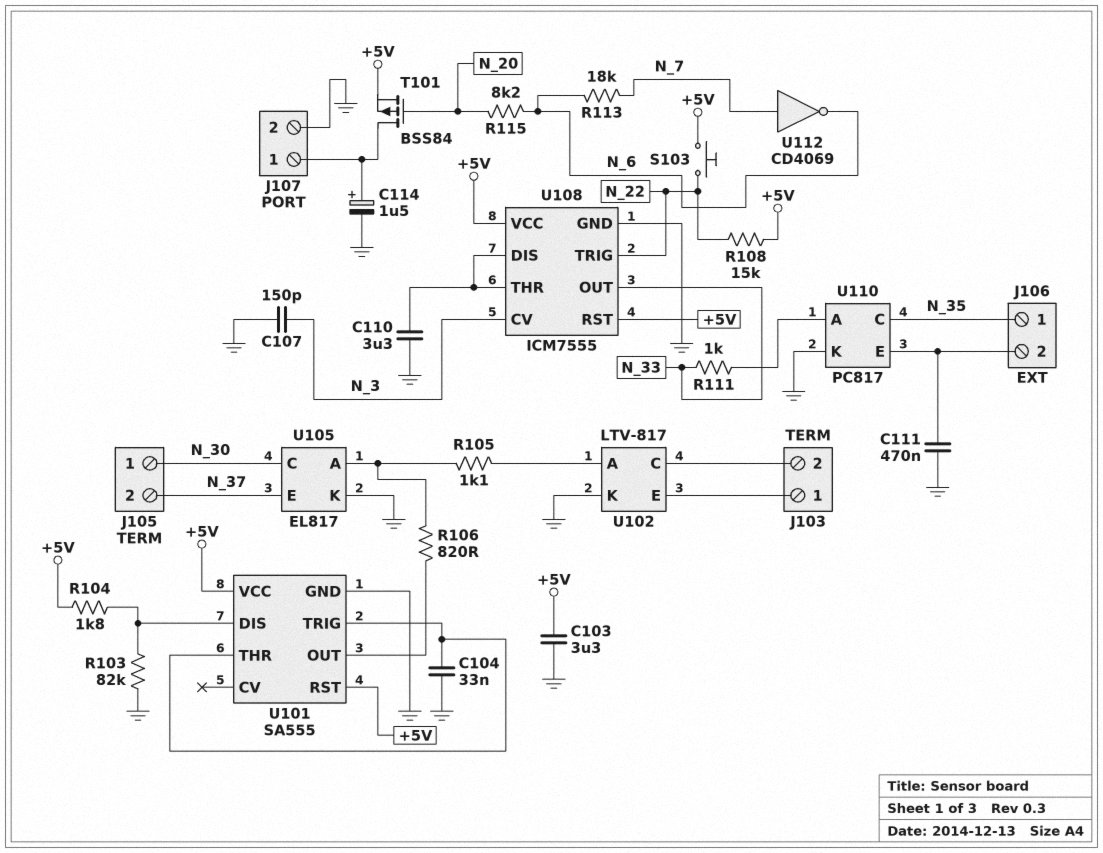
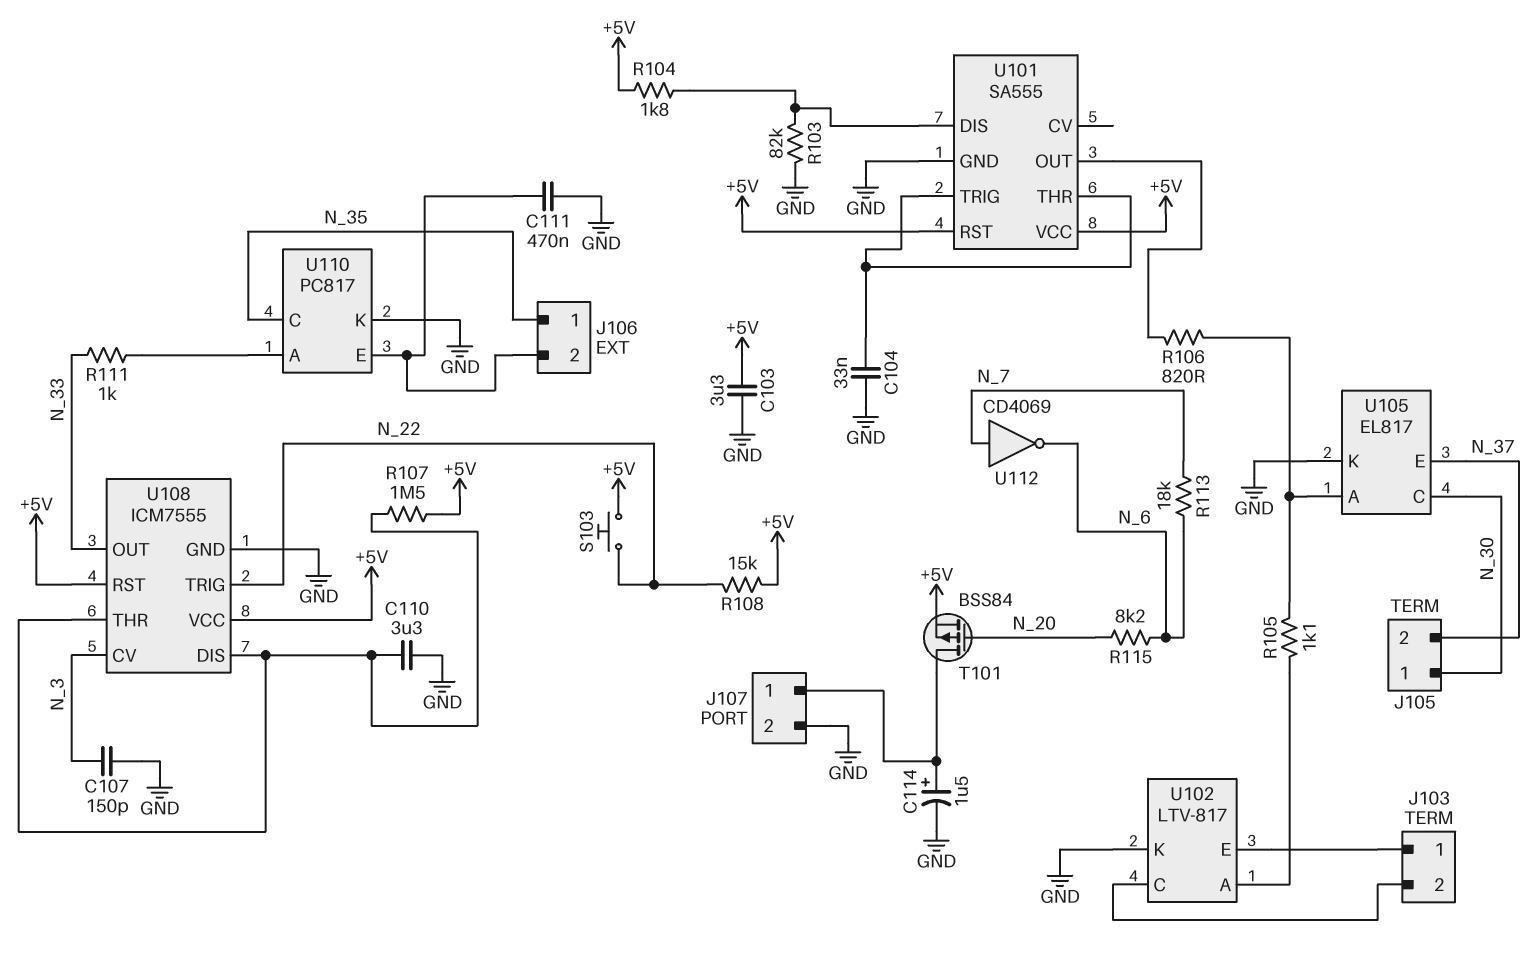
R107: none -> 1.5M (+5V, U108/DIS)

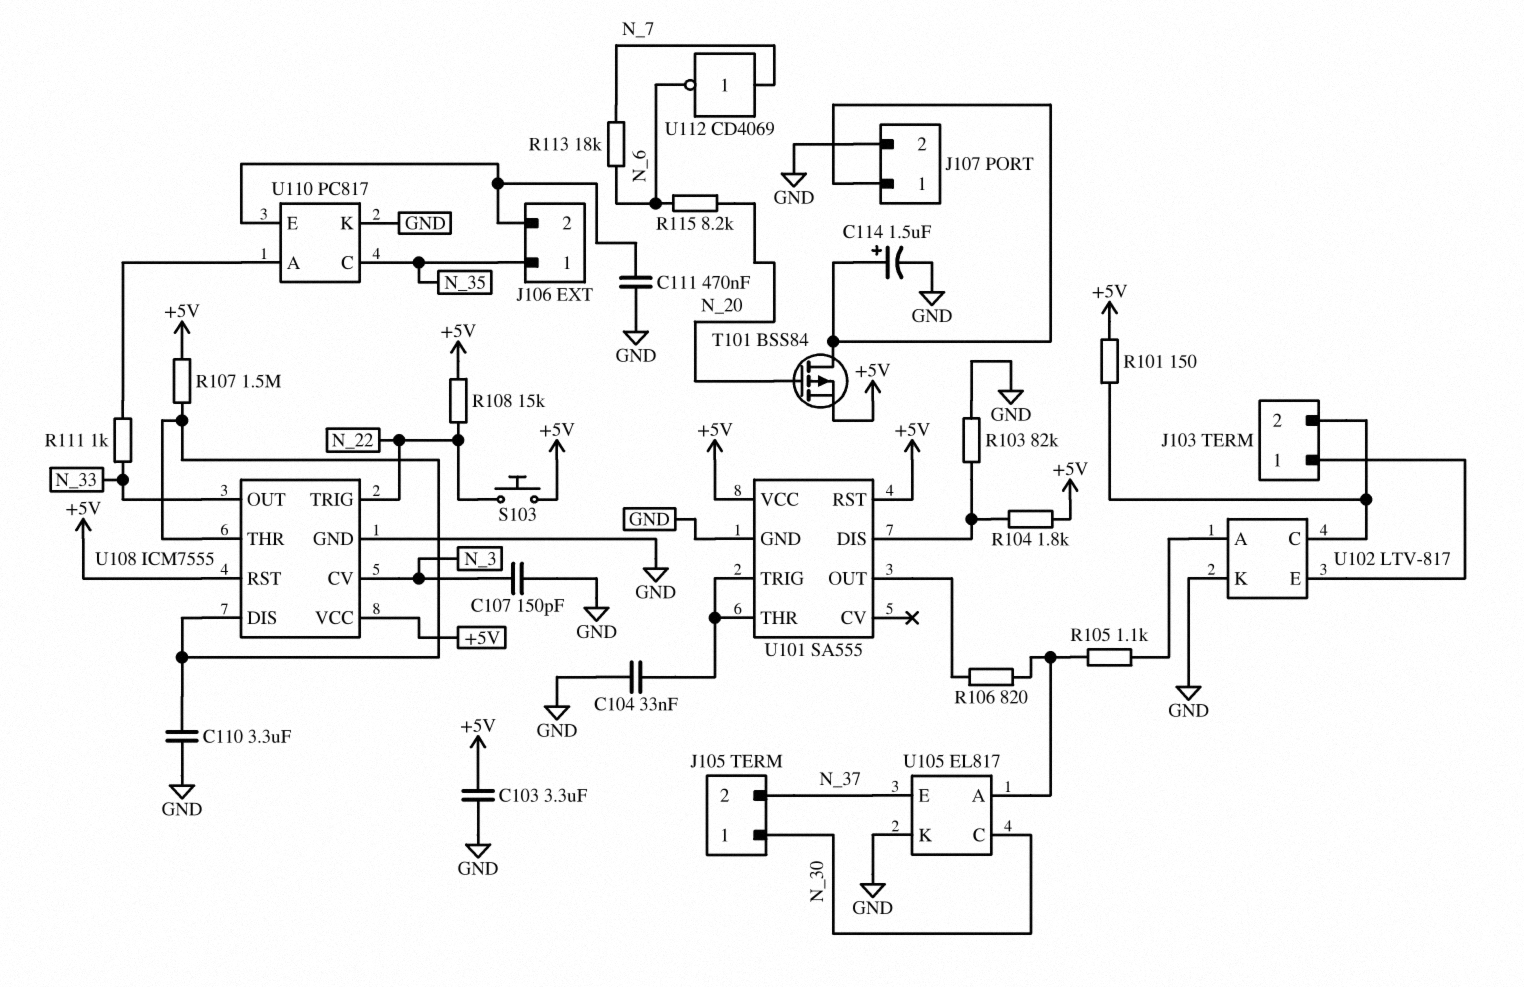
R101: none -> 150 (+5V, J103/2)

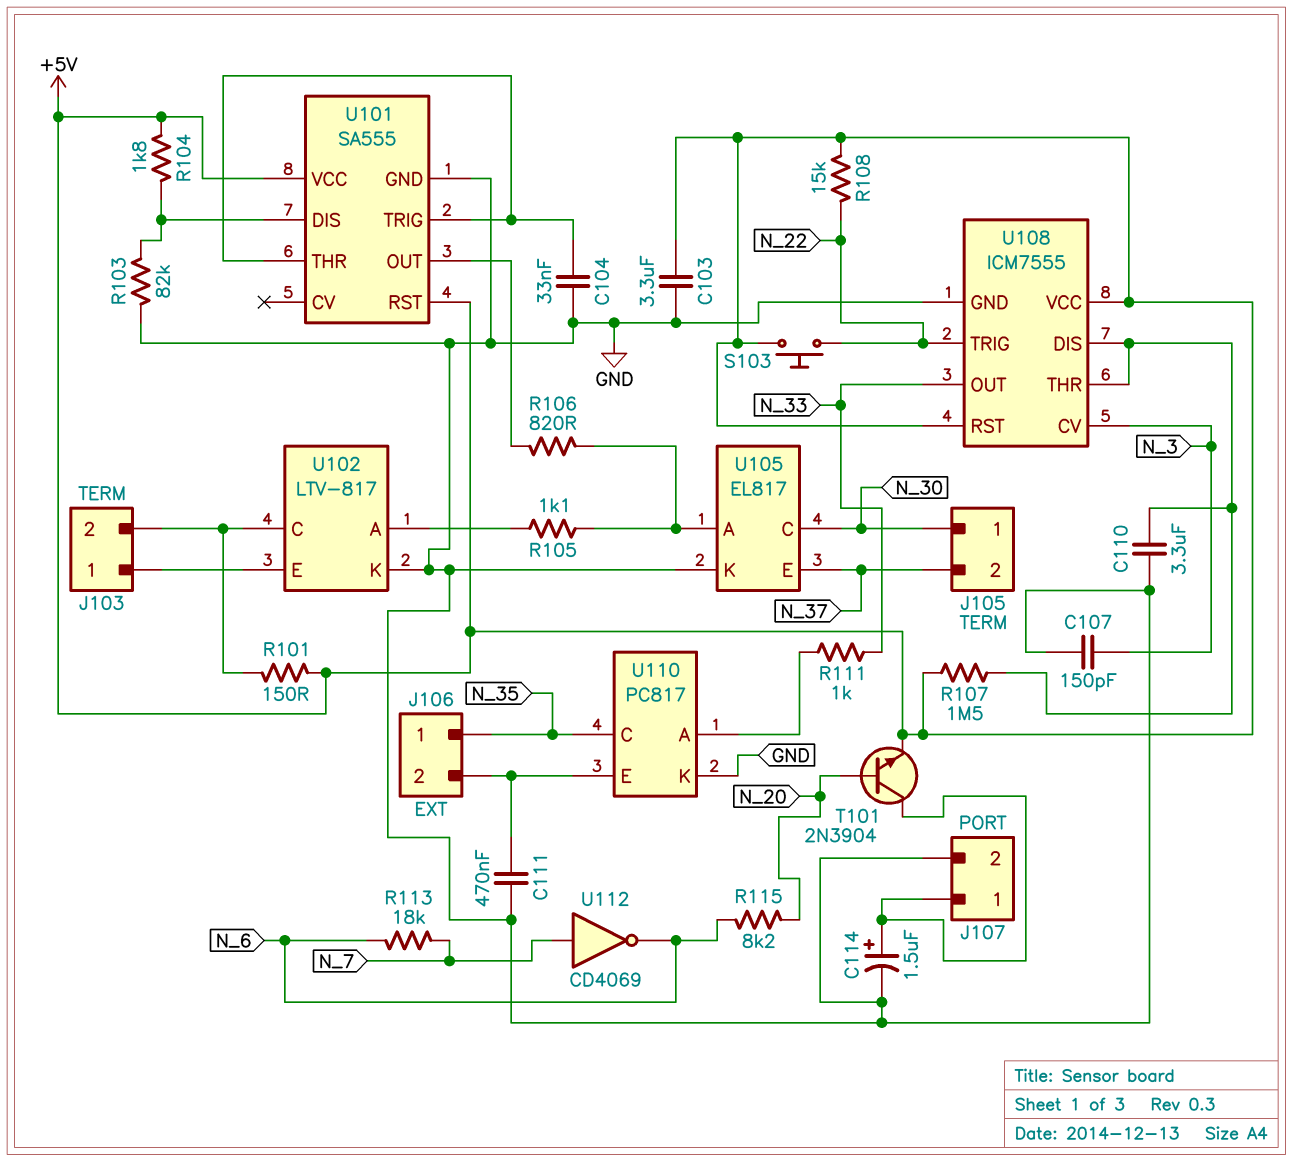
T101: PMOS BSS84 (G N_20, D J107/1, S +5V) -> NPN 2N3904 (B N_20, C J107/1, E +5V)

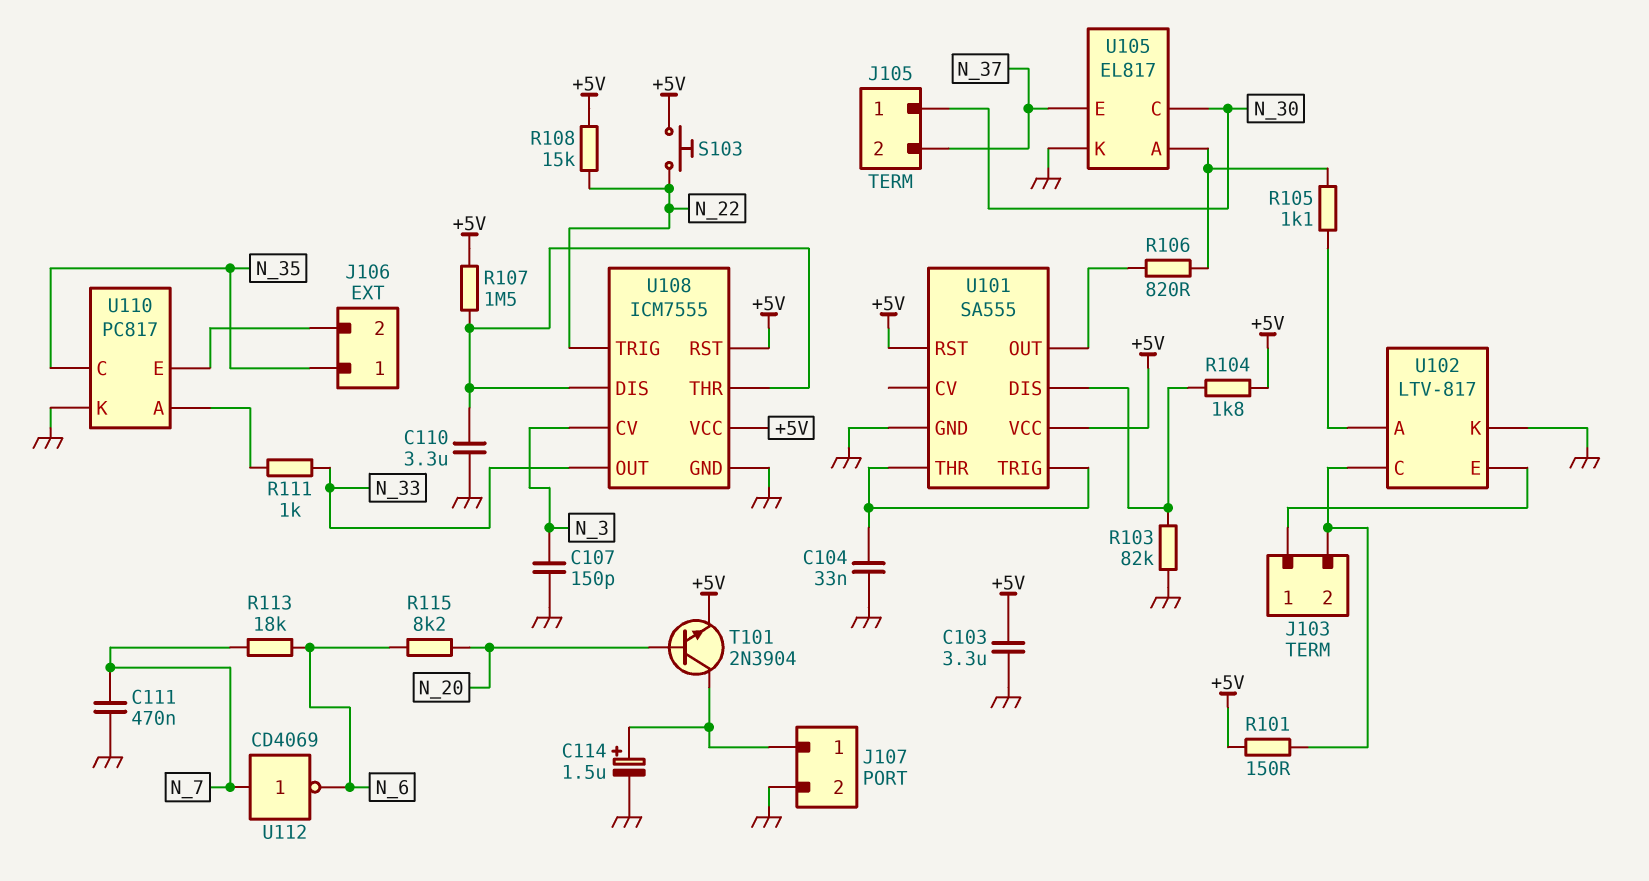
C111: 470nF (GND, J106/2) -> 470nF (GND, N_7)

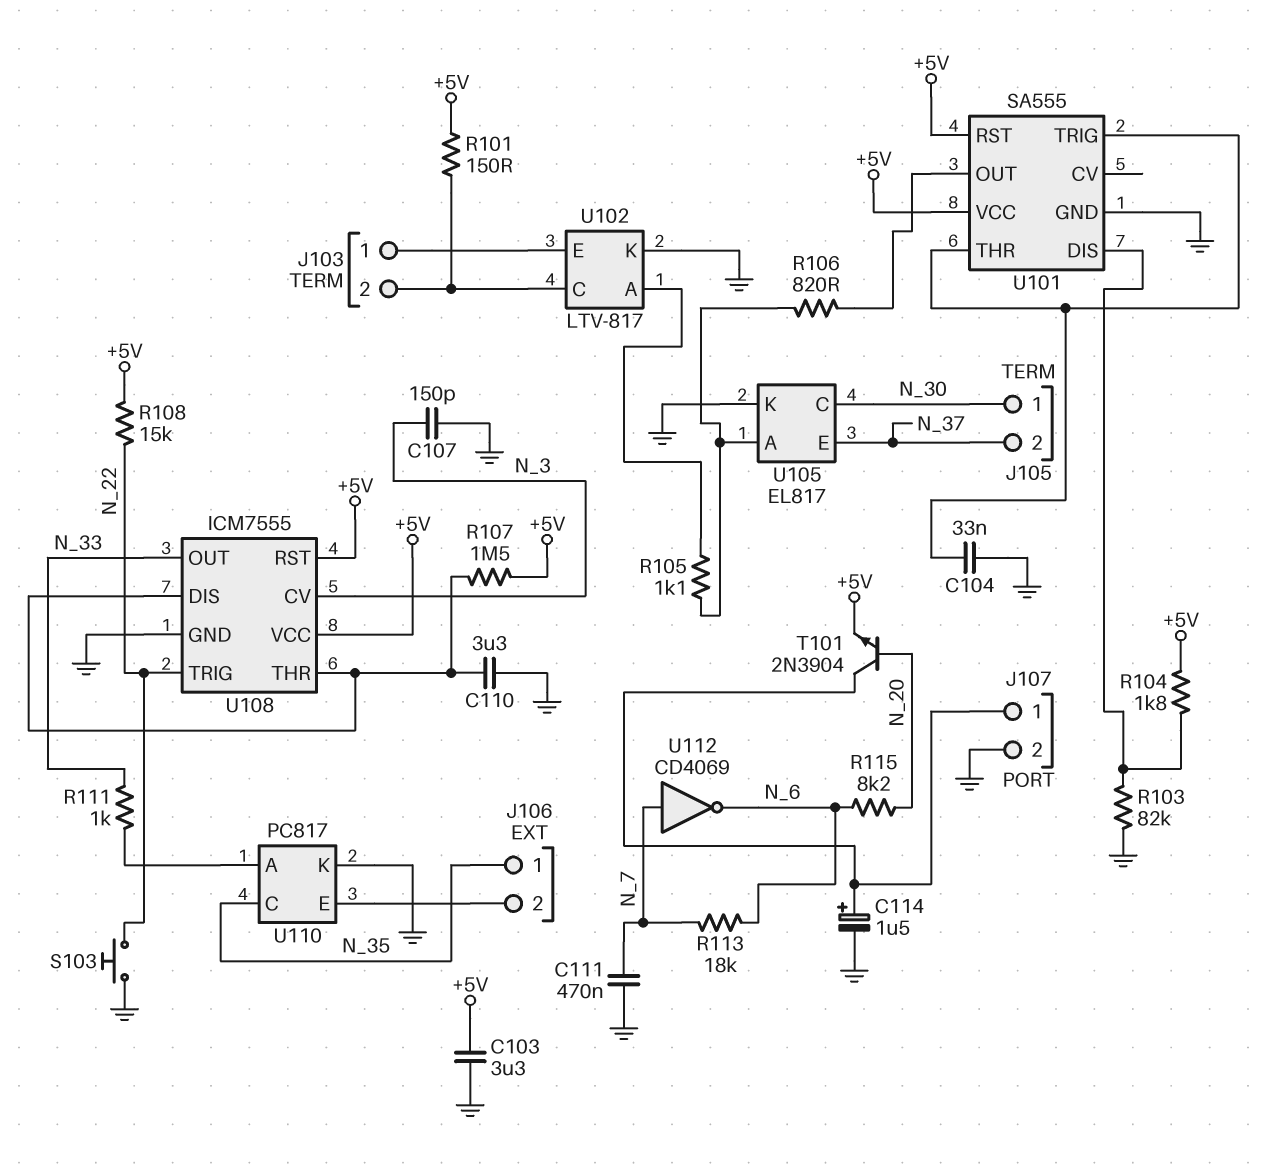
S103: button (+5V, N_22) -> button (GND, N_22)

